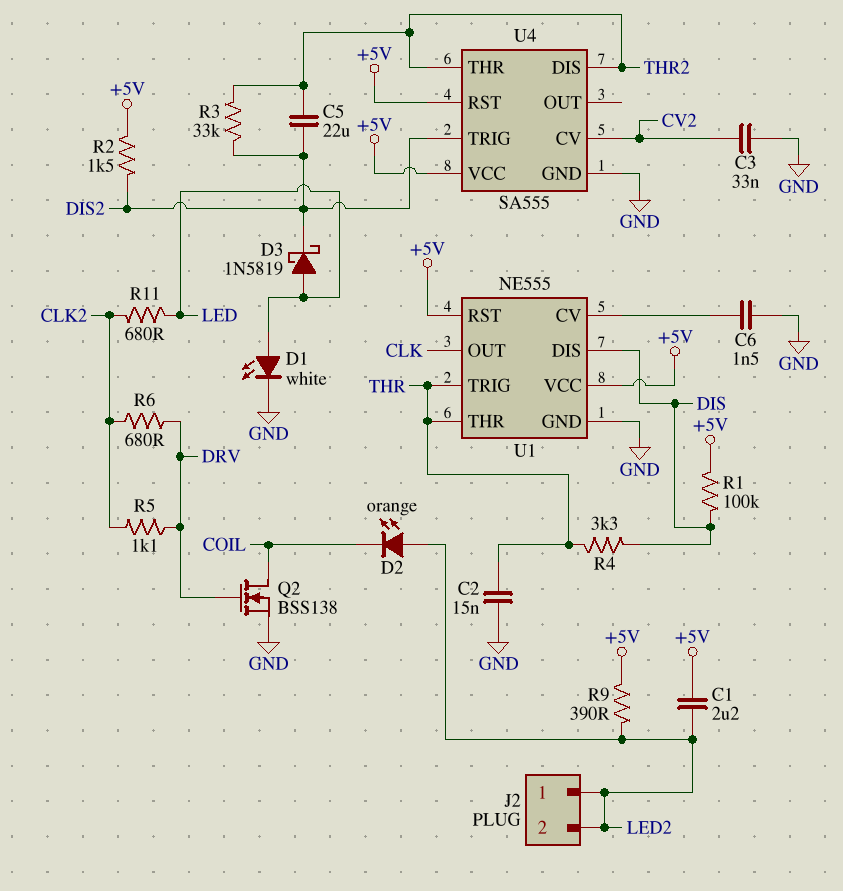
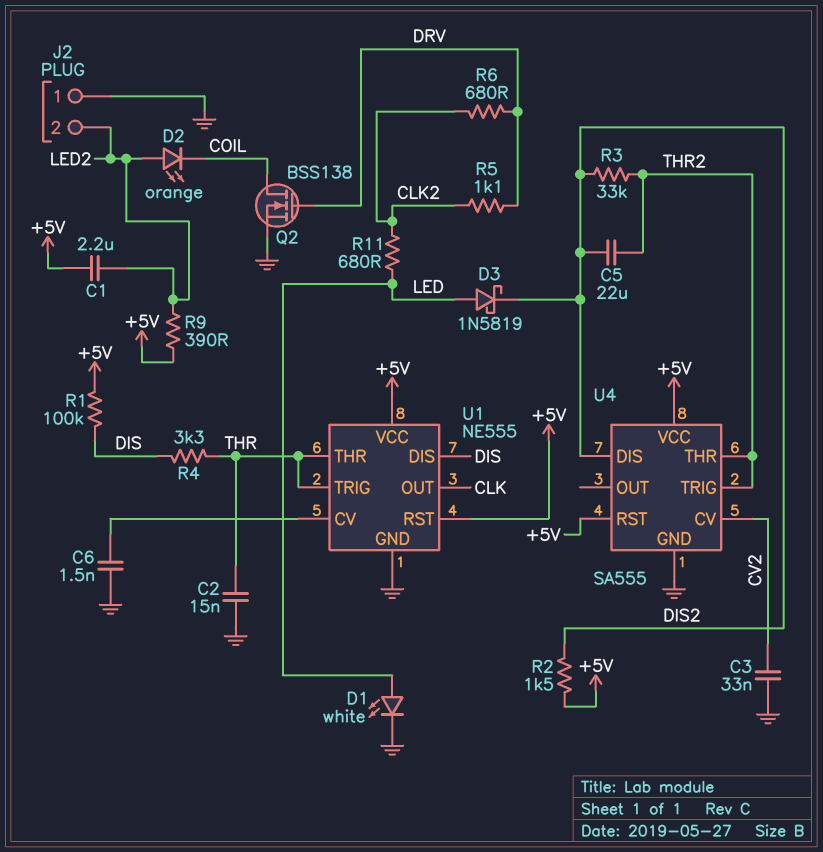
J2 pin 1: LED2 -> GND
U4 pin DIS: THR2 -> DIS2
U4 pin TRIG: DIS2 -> THR2

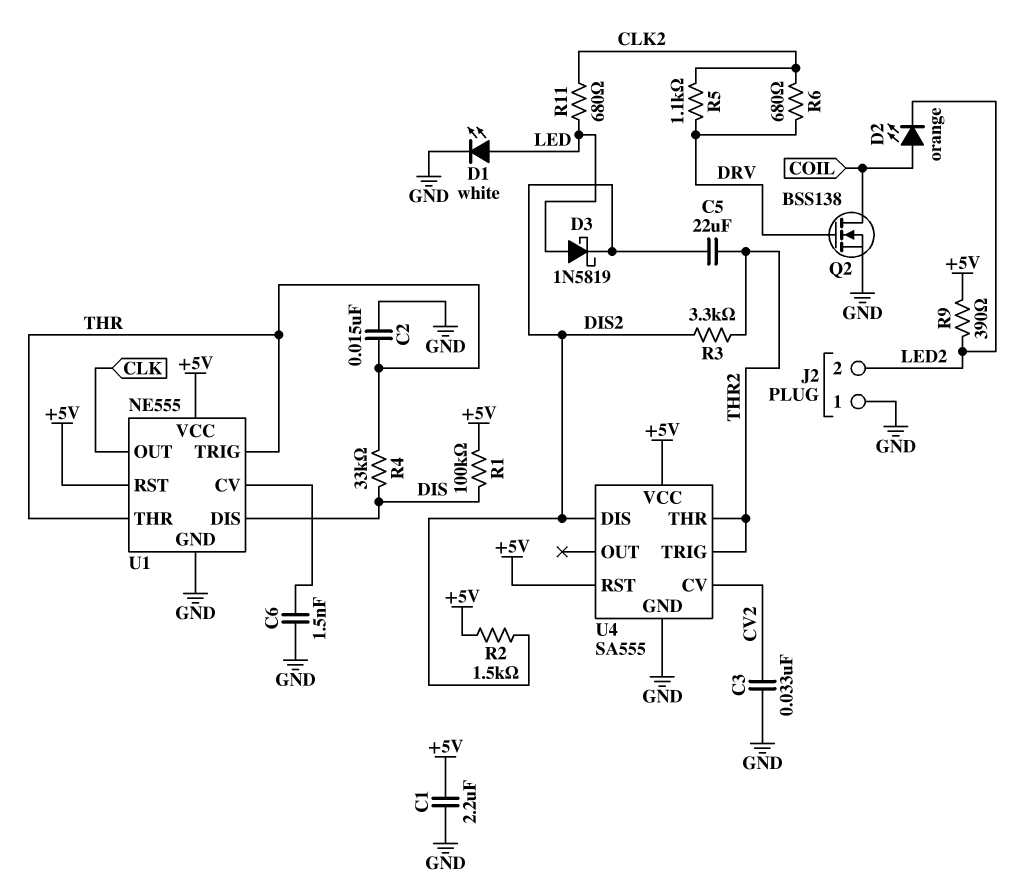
C1: 2.2uF (+5V, LED2) -> 2.2uF (+5V, GND)
D2: LED orange (A LED2, K COIL) -> LED orange (A COIL, K LED2)
R3: 33k (DIS2, THR2) -> 3.3k (DIS2, THR2)
R4: 3.3k (DIS, THR) -> 33k (DIS, THR)

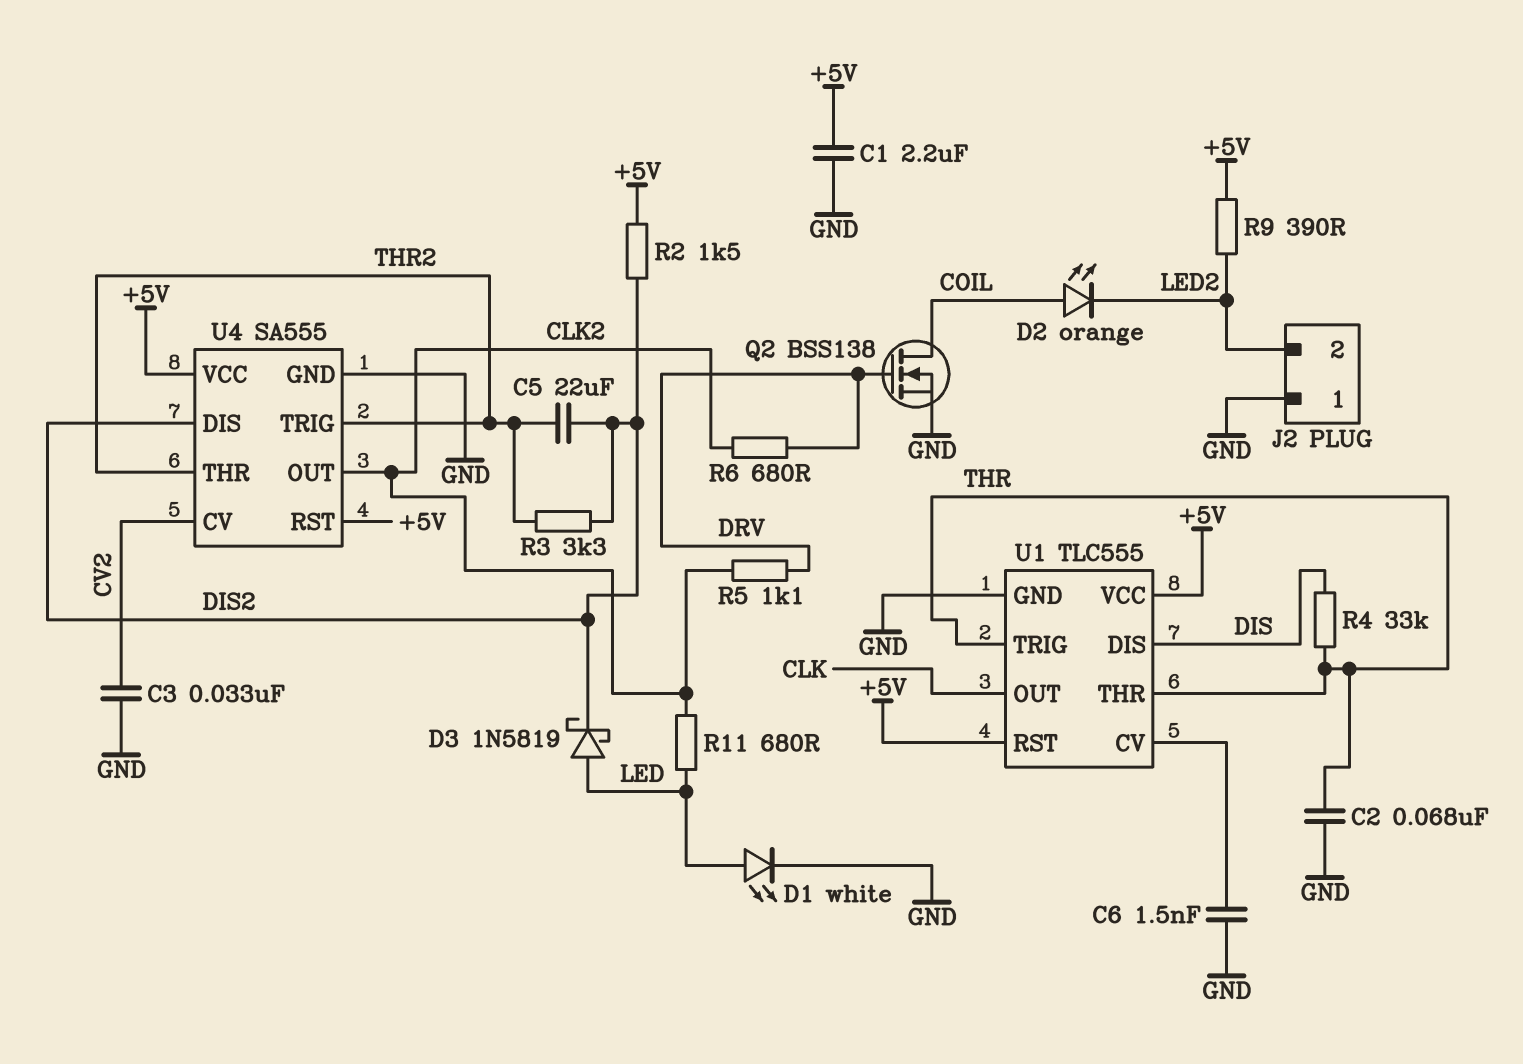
C2: 15nF (GND, THR) -> 68nF (GND, THR)
R1: 100k (+5V, DIS) -> none
U1: NE555 -> TLC555
U4 pin OUT: none -> CLK2

